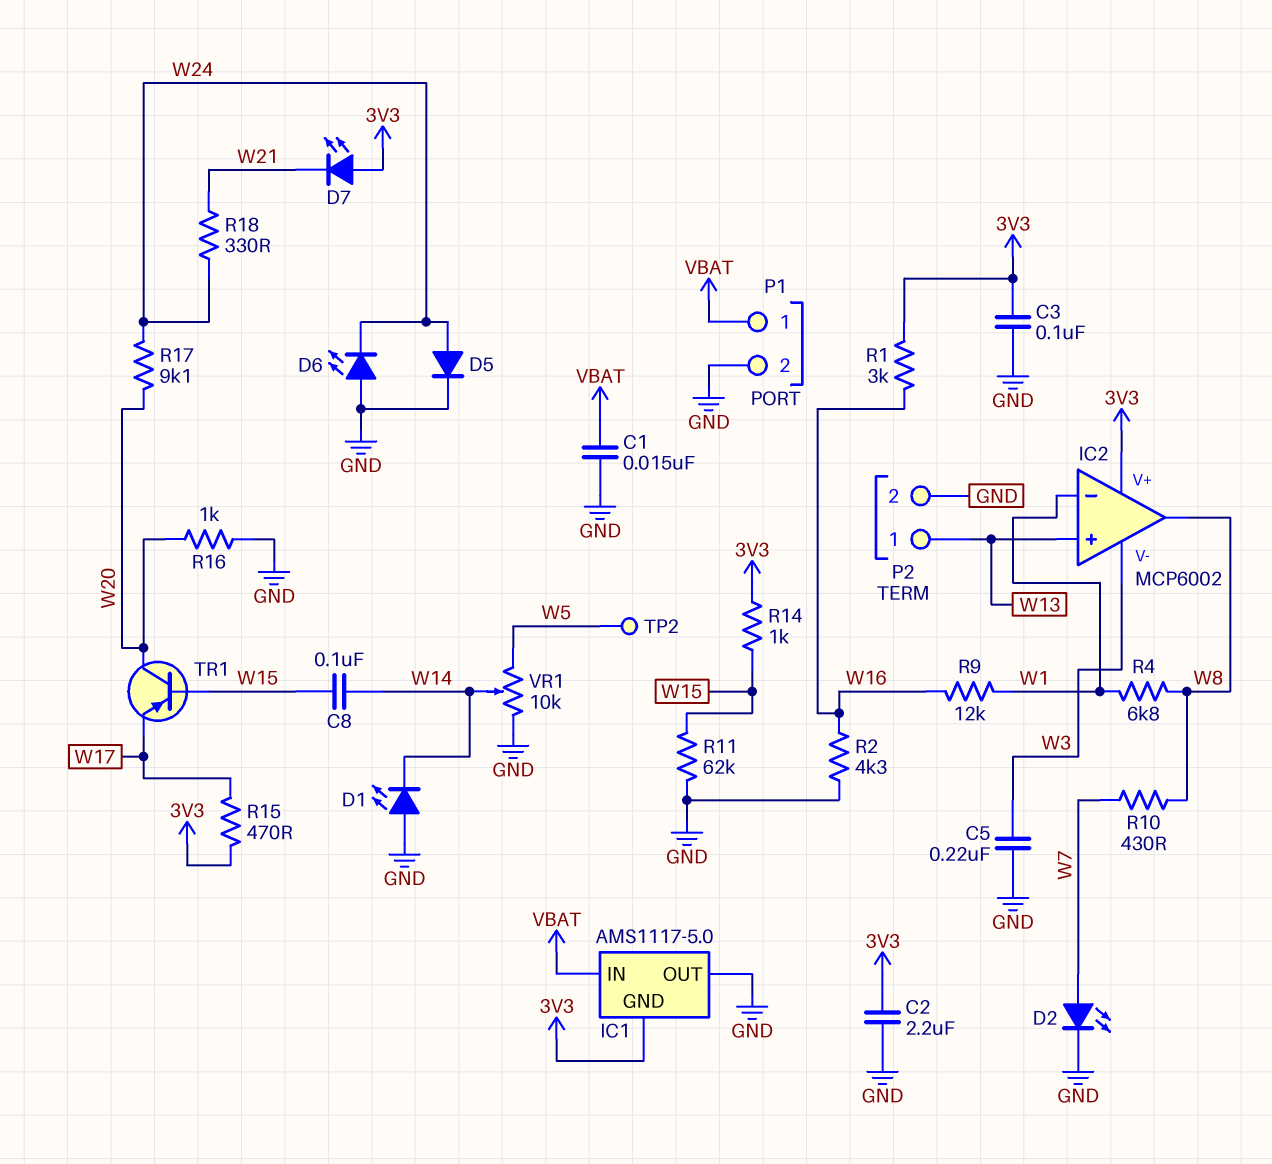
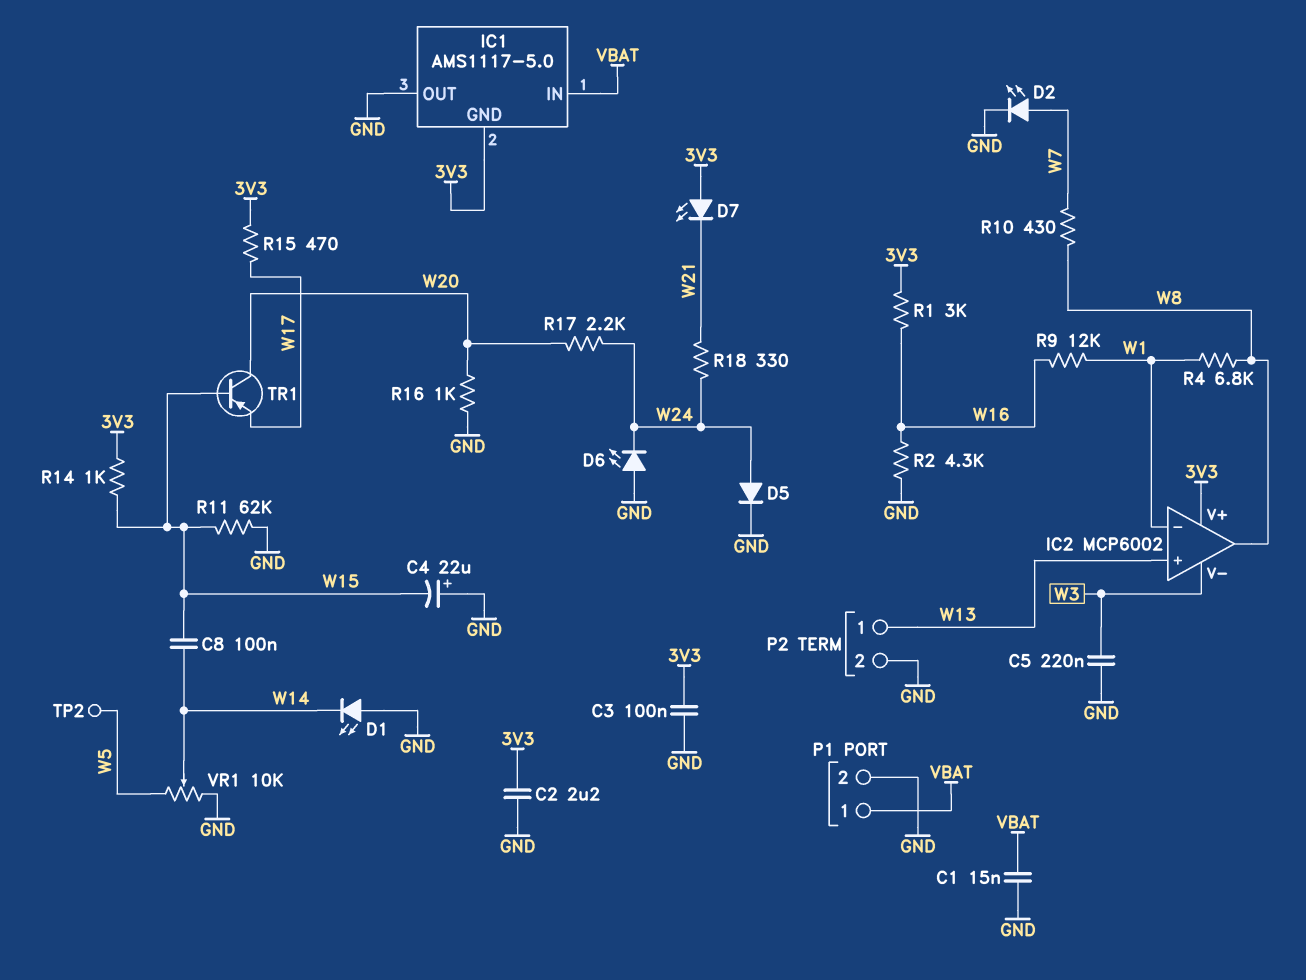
C4: none -> 22uF (plus GND, minus W15)
R17: 9.1k (W20, W24) -> 2.2k (W20, W24)

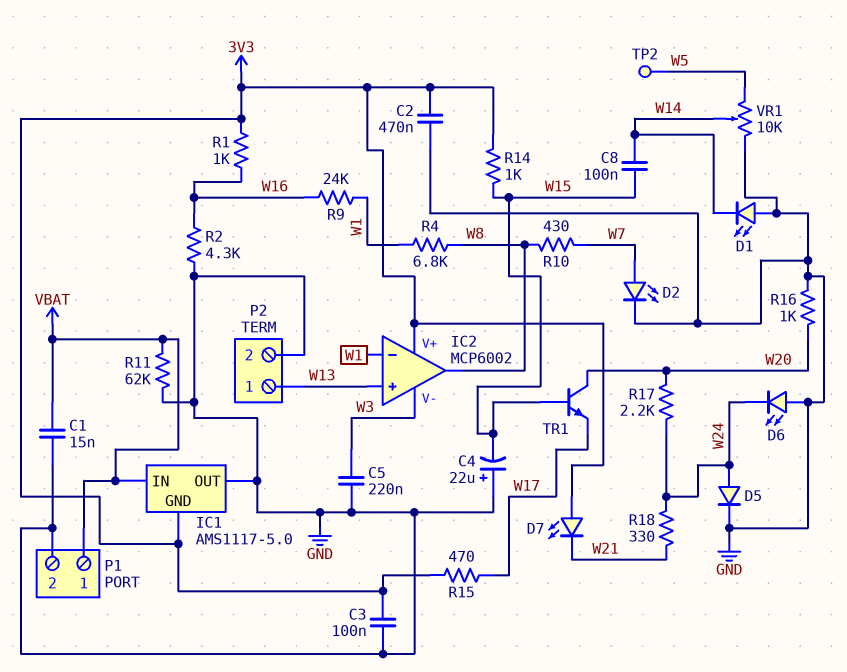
C2: 2.2uF (3V3, GND) -> 470nF (3V3, GND)
R1: 3k (3V3, W16) -> 1k (3V3, W16)
R9: 12k (W1, W16) -> 24k (W1, W16)
R11: 62k (GND, W15) -> 62k (GND, VBAT)
TR1: PNP (B W15, C W20, E W17) -> NPN (B W15, C W20, E W17)

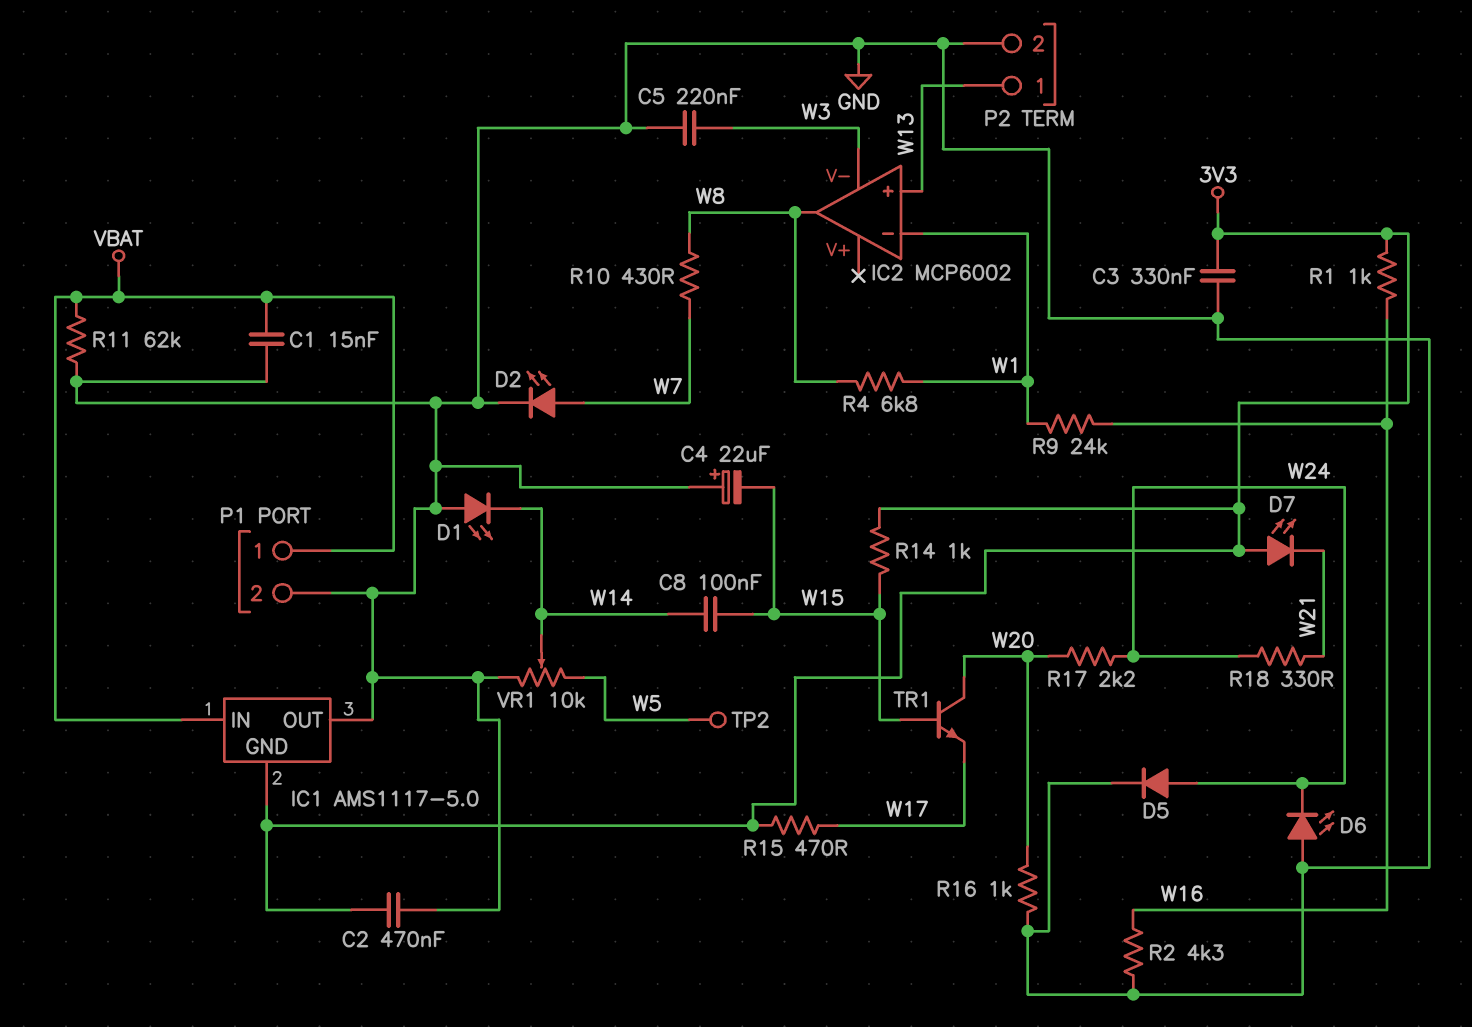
C3: 100nF (3V3, GND) -> 330nF (3V3, GND)
IC2 pin V+: 3V3 -> none

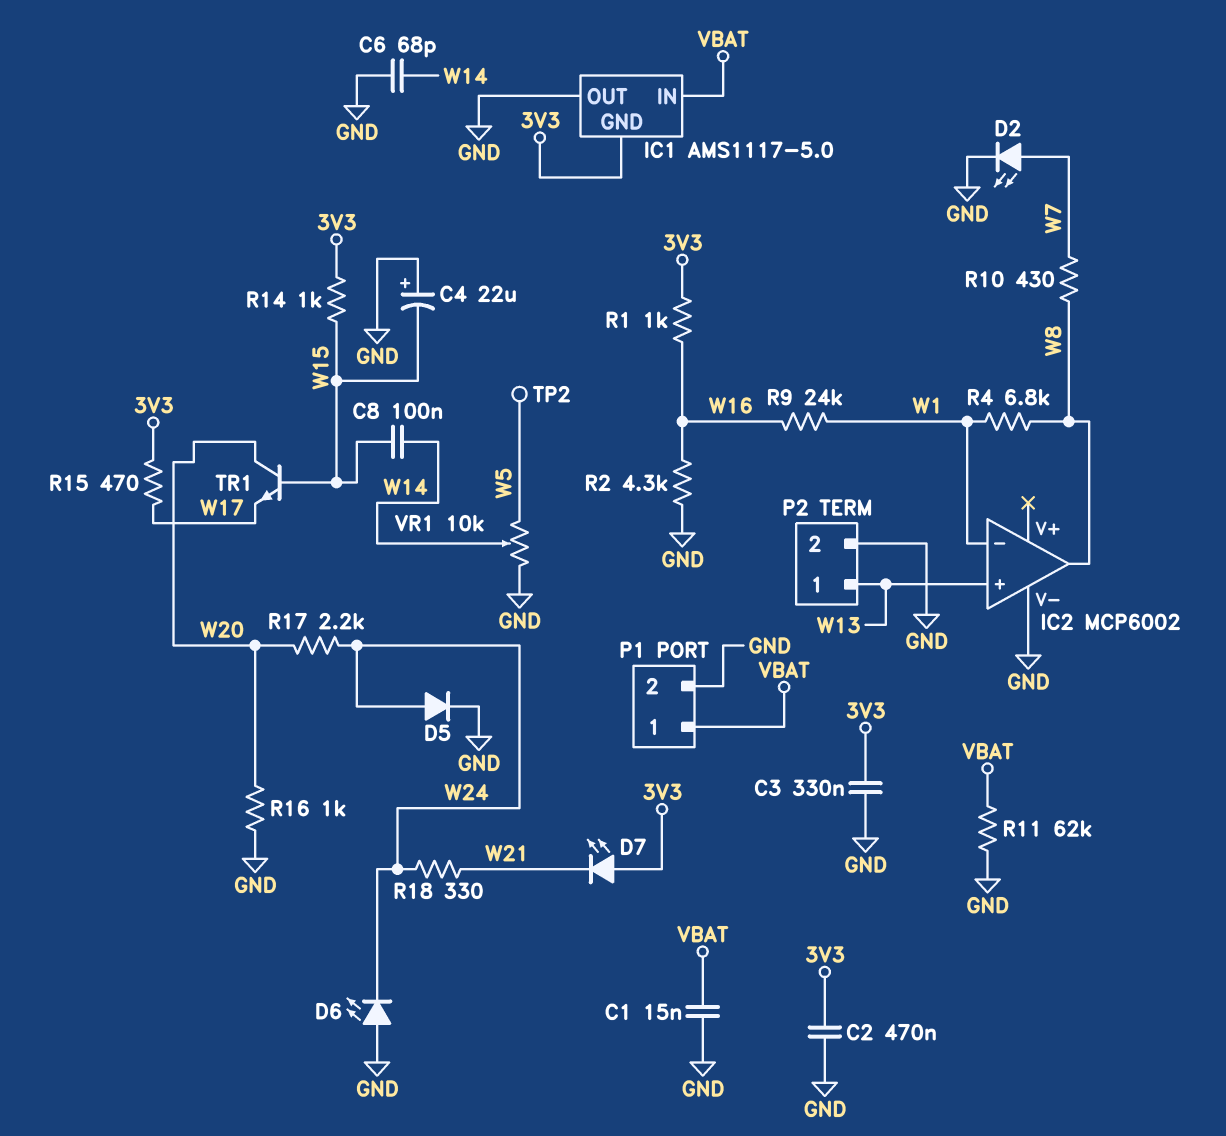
C5: 220nF (GND, W3) -> none
C6: none -> 68pF (GND, W14)
D1: LED (A GND, K W14) -> none
IC2 pin V-: W3 -> GND

